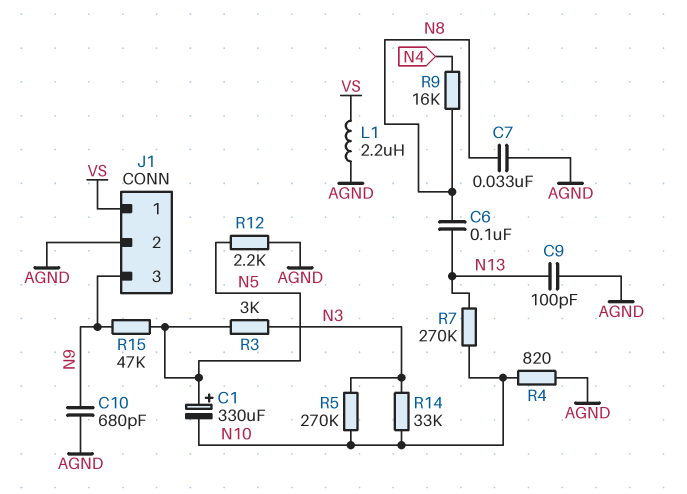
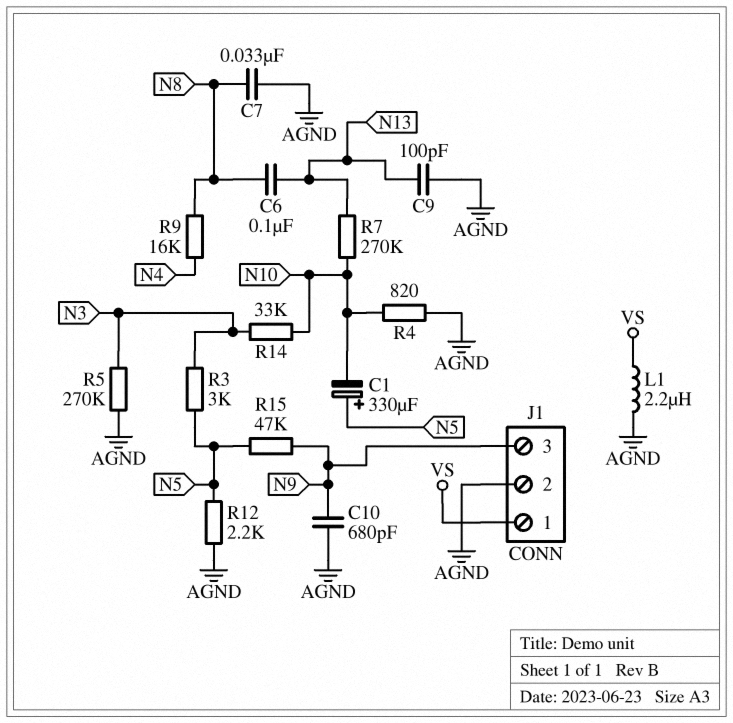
R5: 270k (N3, N10) -> 270k (AGND, N3)

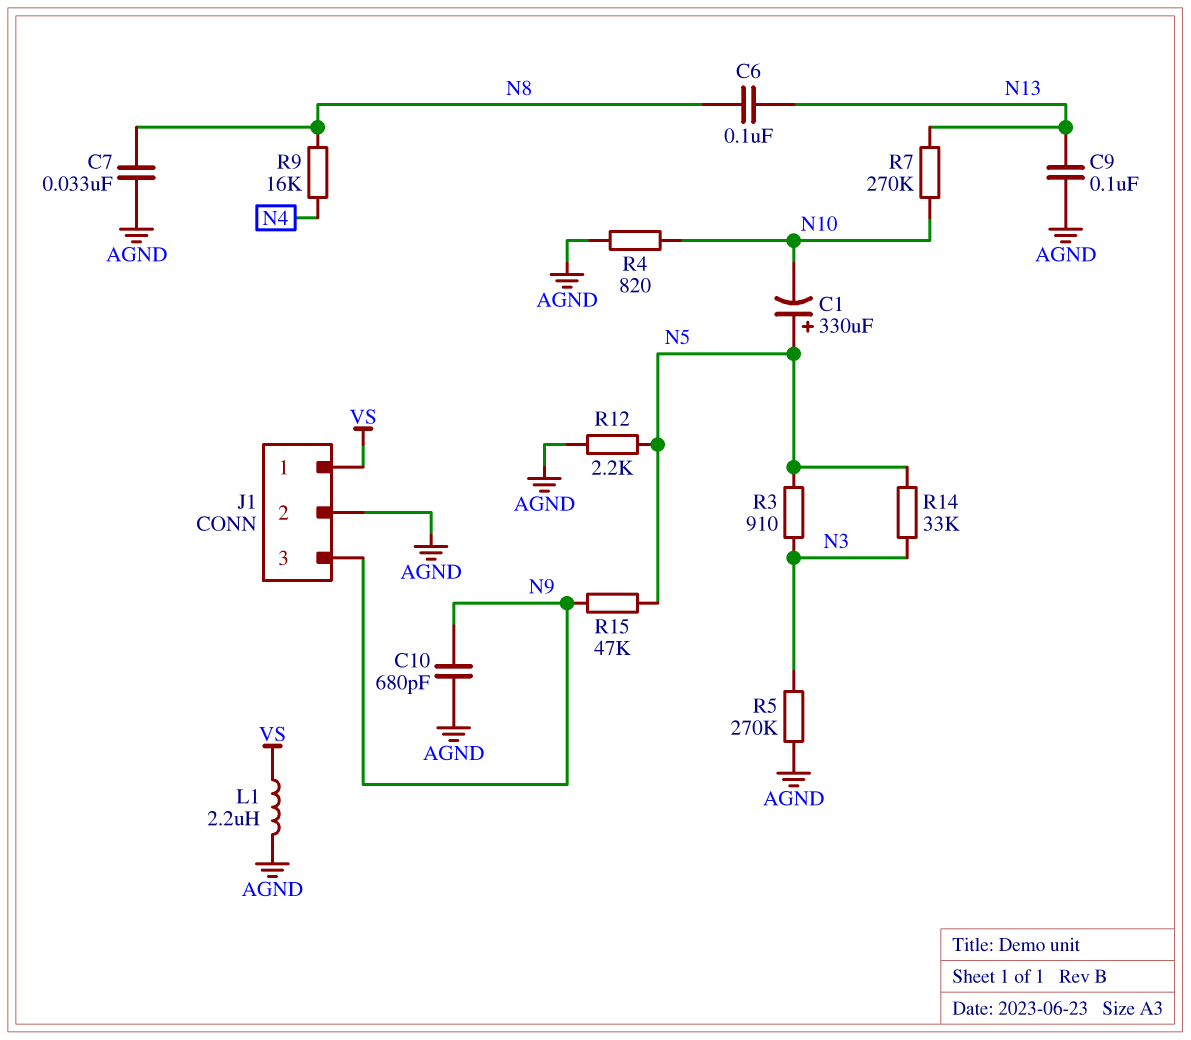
C9: 100pF (AGND, N13) -> 100nF (AGND, N13)
R3: 3k (N3, N5) -> 910 (N3, N5)
R14: 33k (N3, N10) -> 33k (N3, N5)

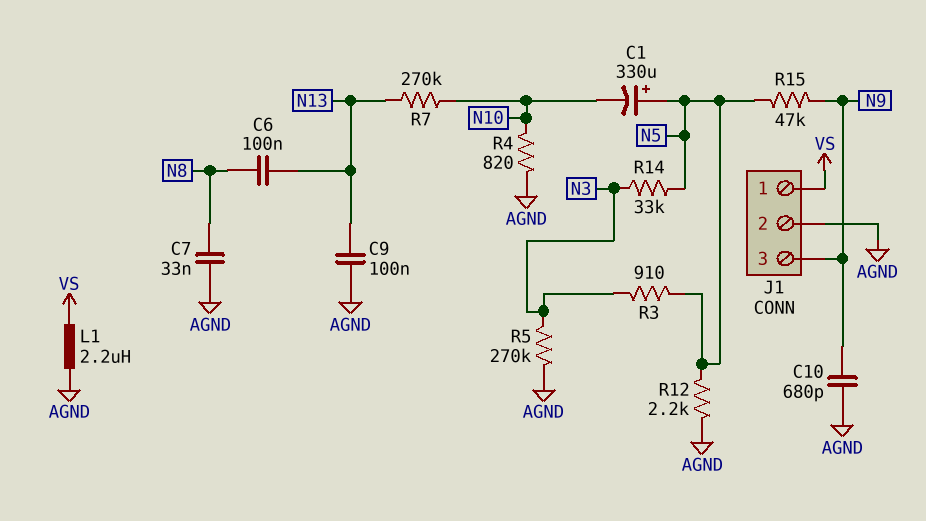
R9: 16k (N4, N8) -> none

